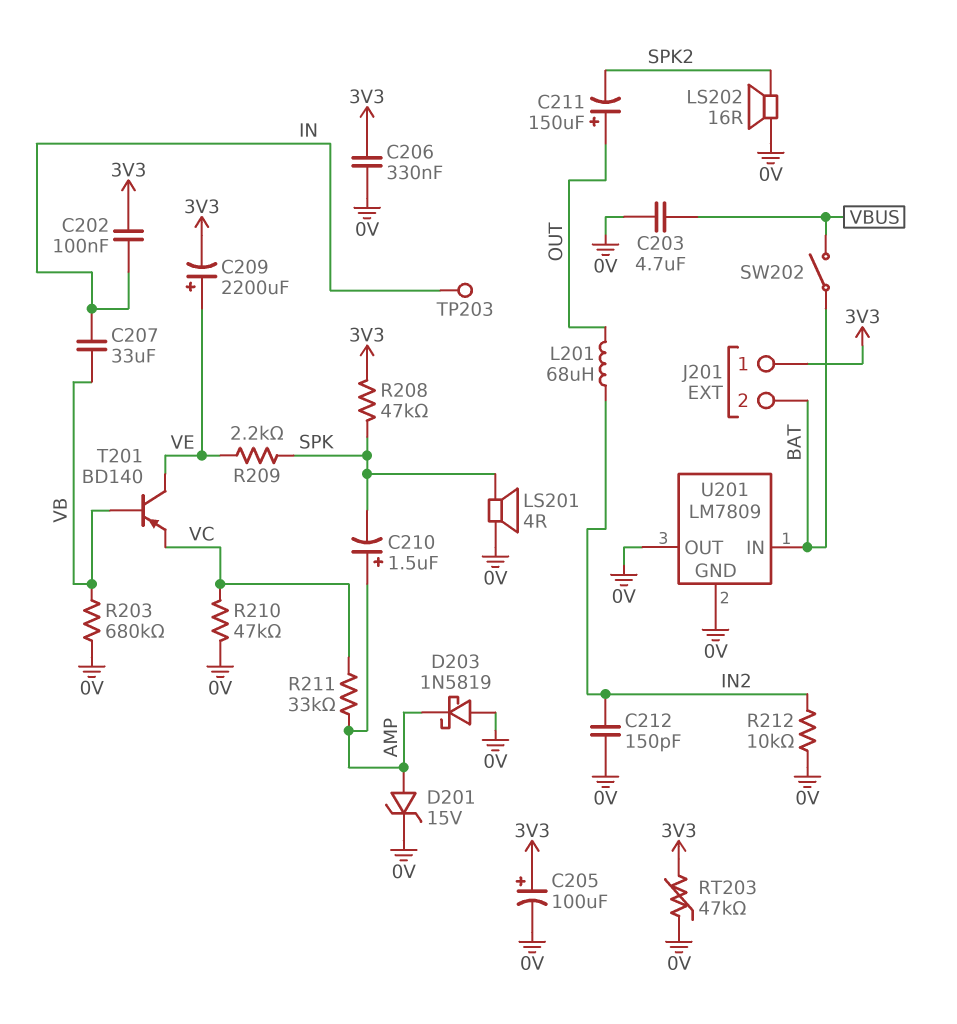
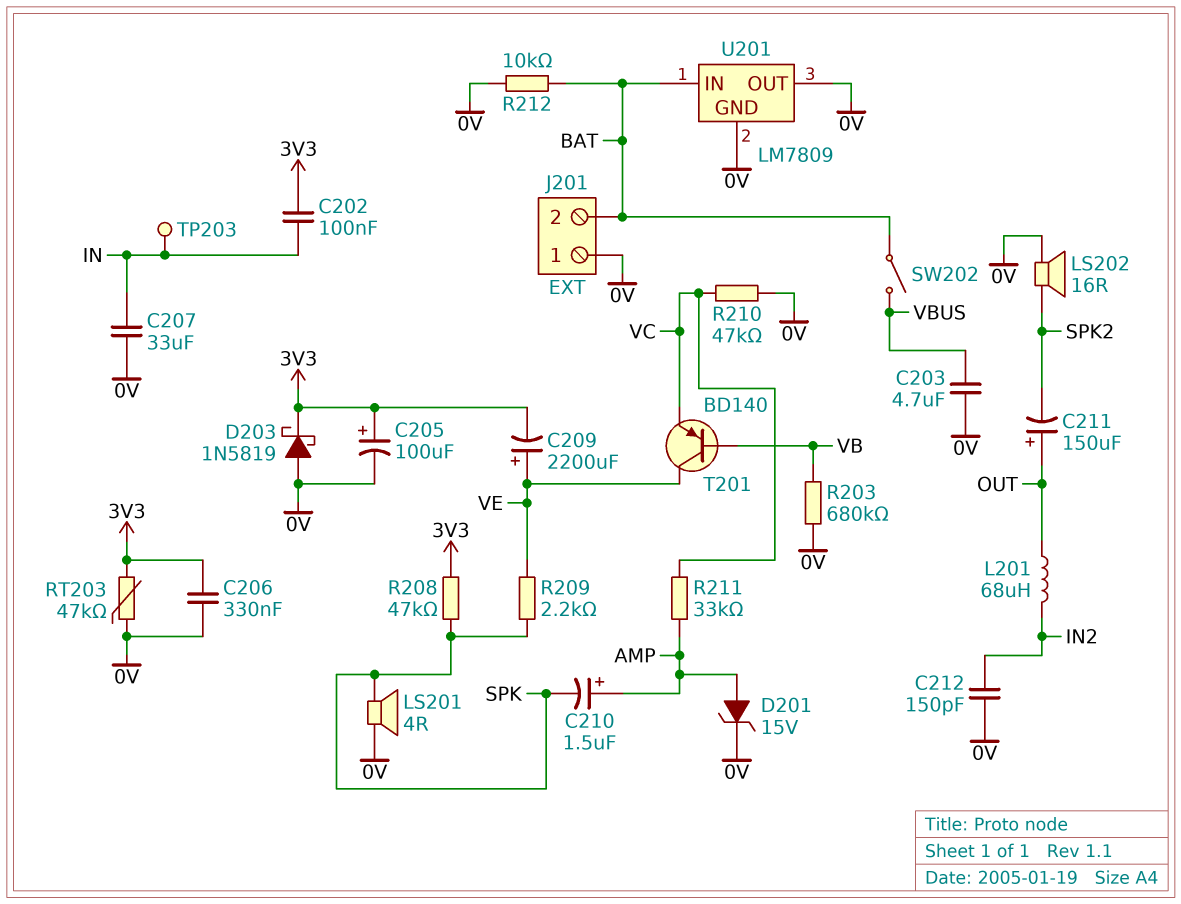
C207: 33uF (IN, VB) -> 33uF (0V, IN)
D203: schottky 1N5819 (A 0V, K AMP) -> schottky 1N5819 (A 0V, K 3V3)
J201 pin 1: 3V3 -> 0V
R212: 10k (0V, IN2) -> 10k (0V, BAT)

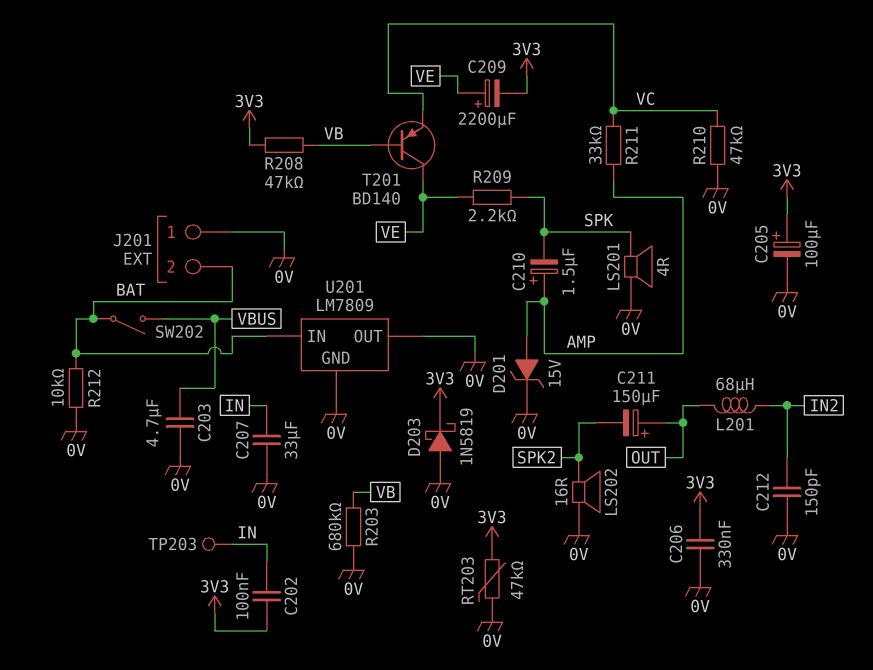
R208: 47k (3V3, SPK) -> 47k (3V3, VB)

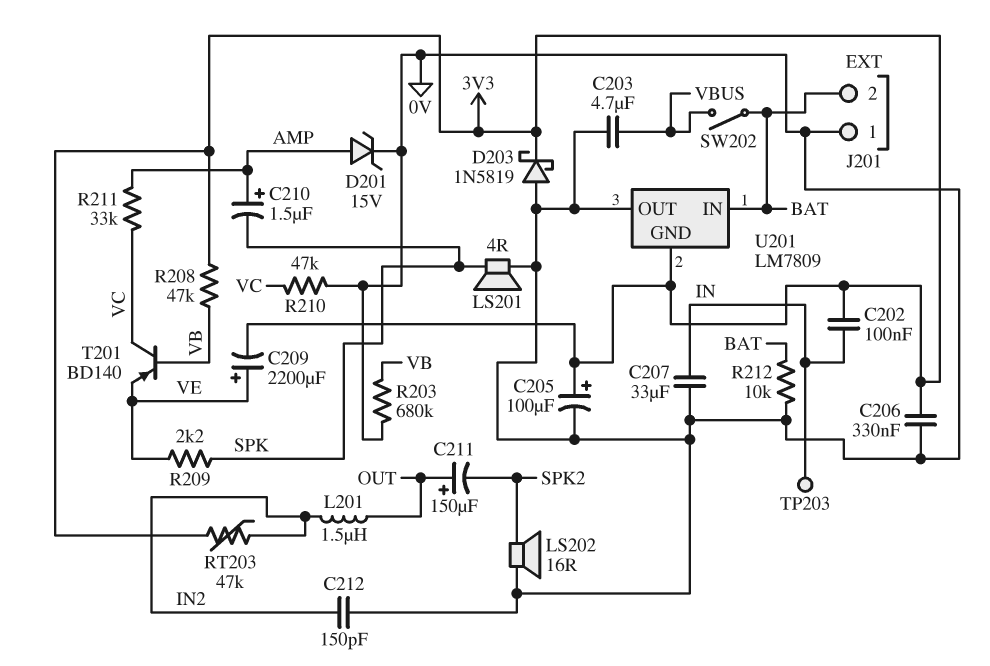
L201: 68uH (IN2, OUT) -> 1.5uH (IN2, OUT)
RT203: 47k (0V, 3V3) -> 47k (3V3, IN2)
T201: PNP BD140 (B VB, C VE, E VC) -> PNP BD140 (B VB, C VC, E VE)
U201 pin GND: 0V -> 3V3

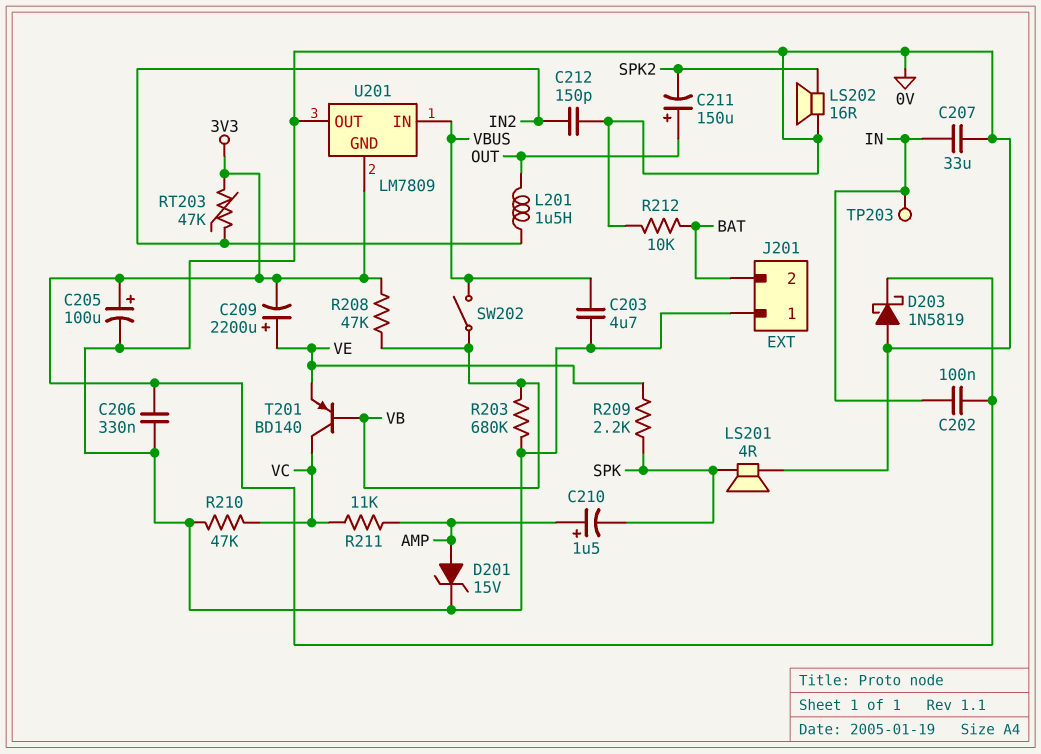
R211: 33k (AMP, VC) -> 11k (AMP, VC)
SW202: switch (BAT, VBUS) -> switch (VB, VBUS)
U201 pin IN: BAT -> VBUS

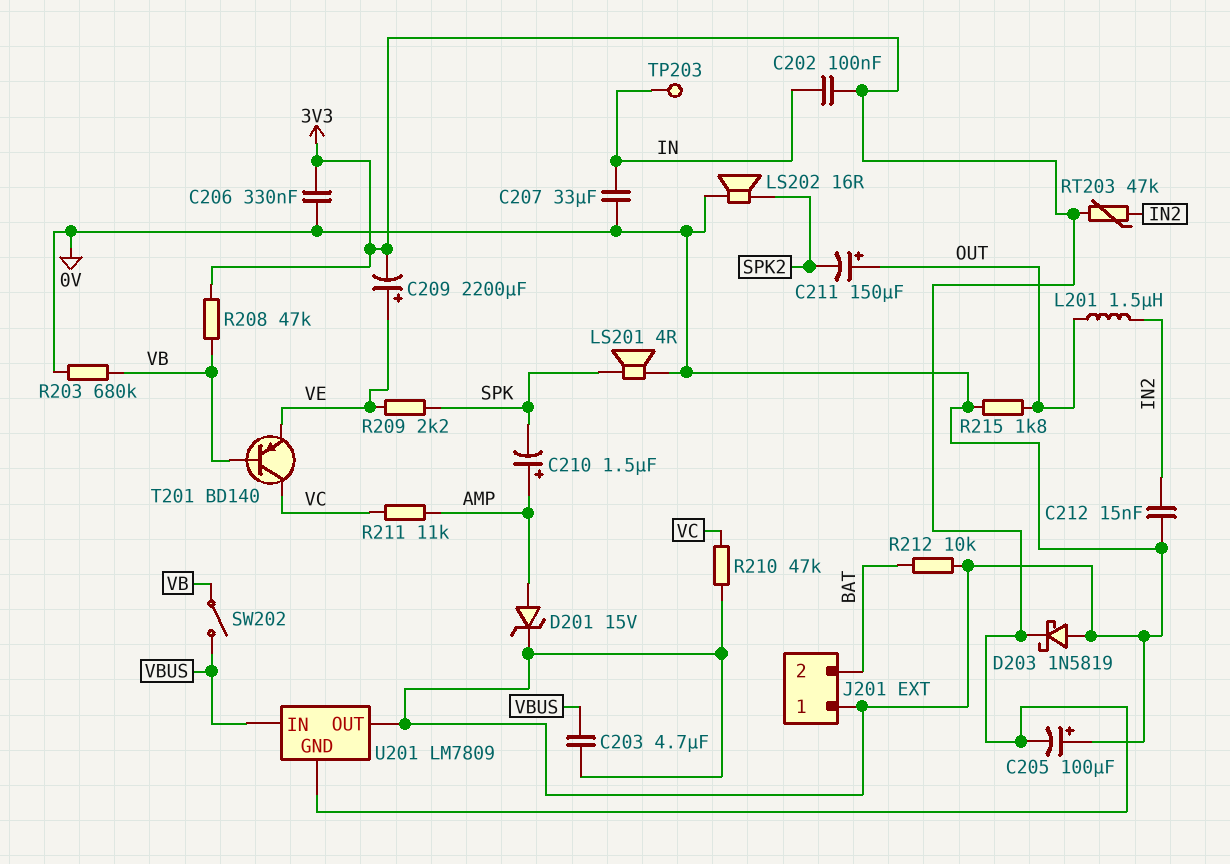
C205: 100uF (plus 3V3, minus 0V) -> 100uF (plus 0V, minus 3V3)
C212: 150pF (0V, IN2) -> 15nF (0V, IN2)
R215: none -> 1.8k (0V, OUT)

